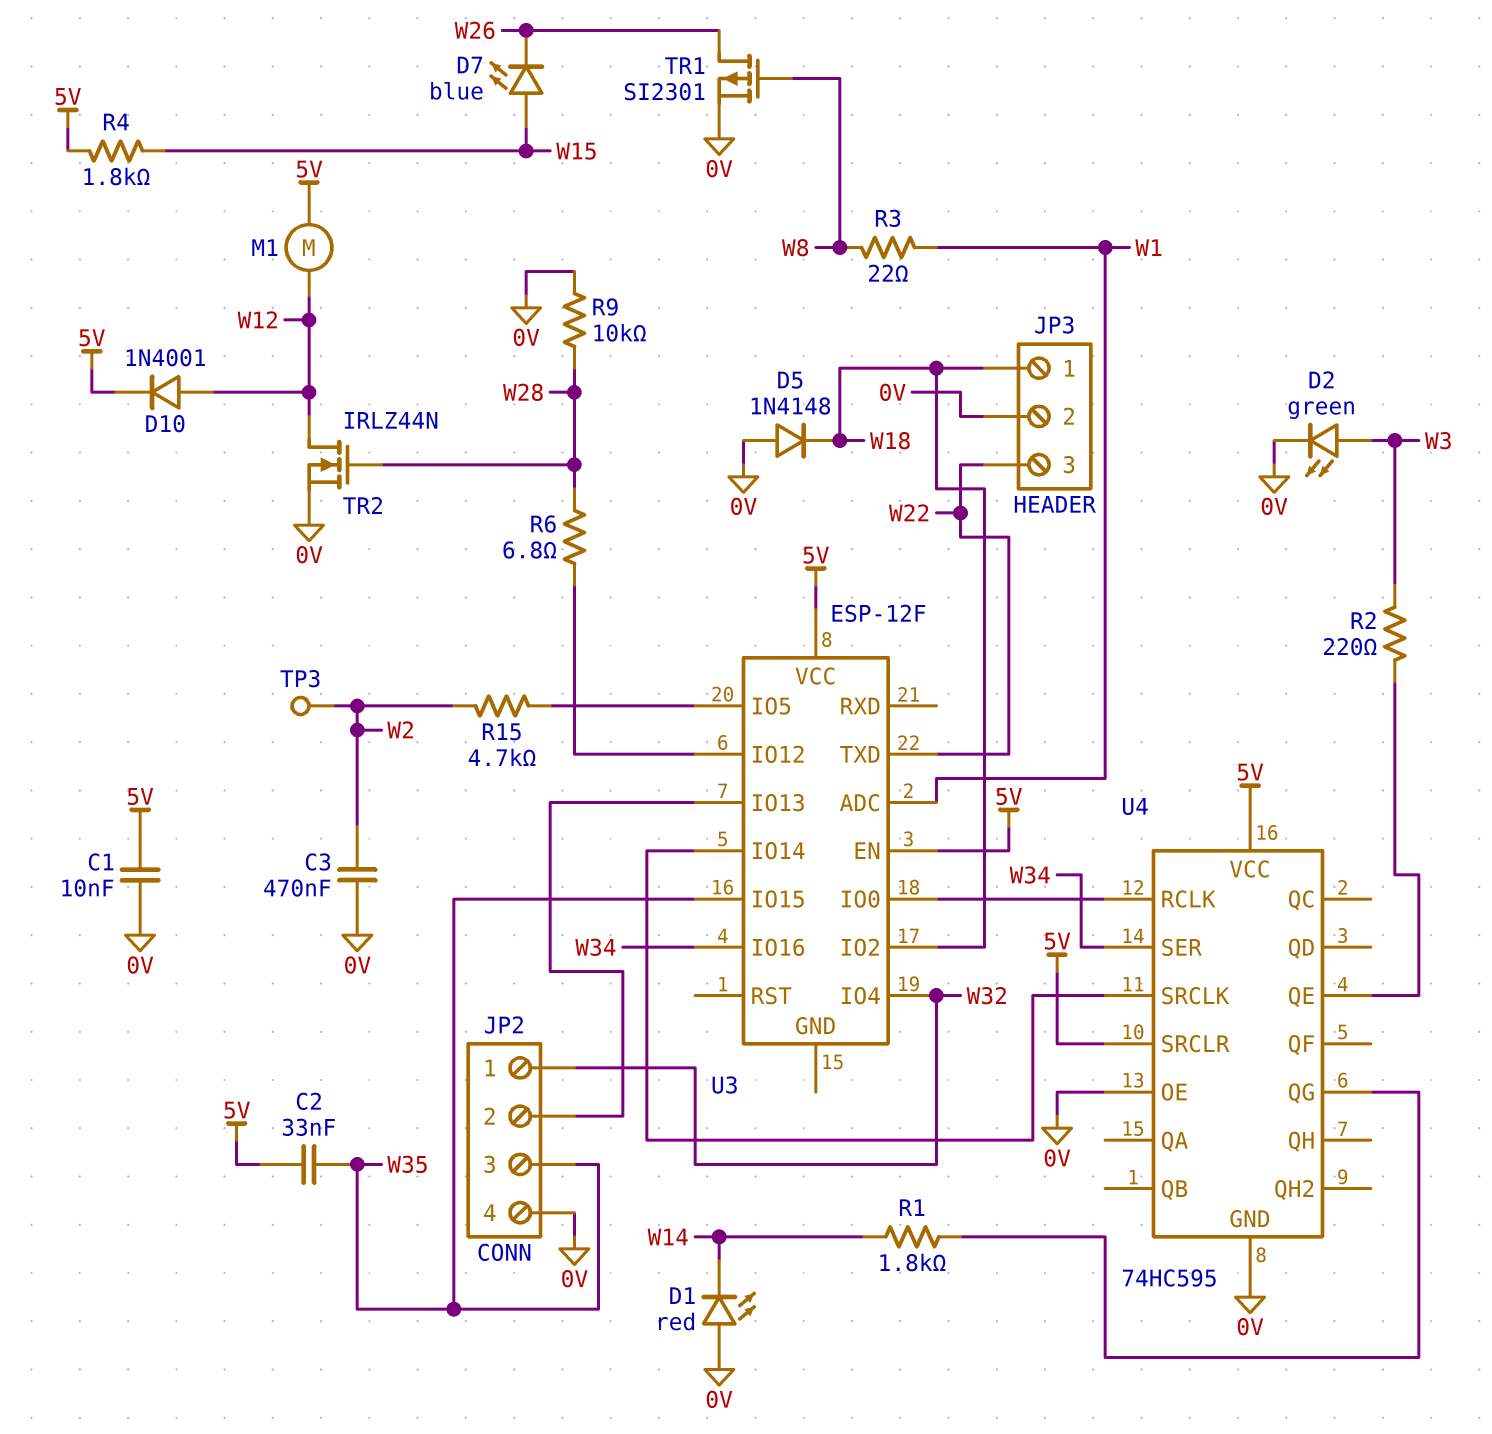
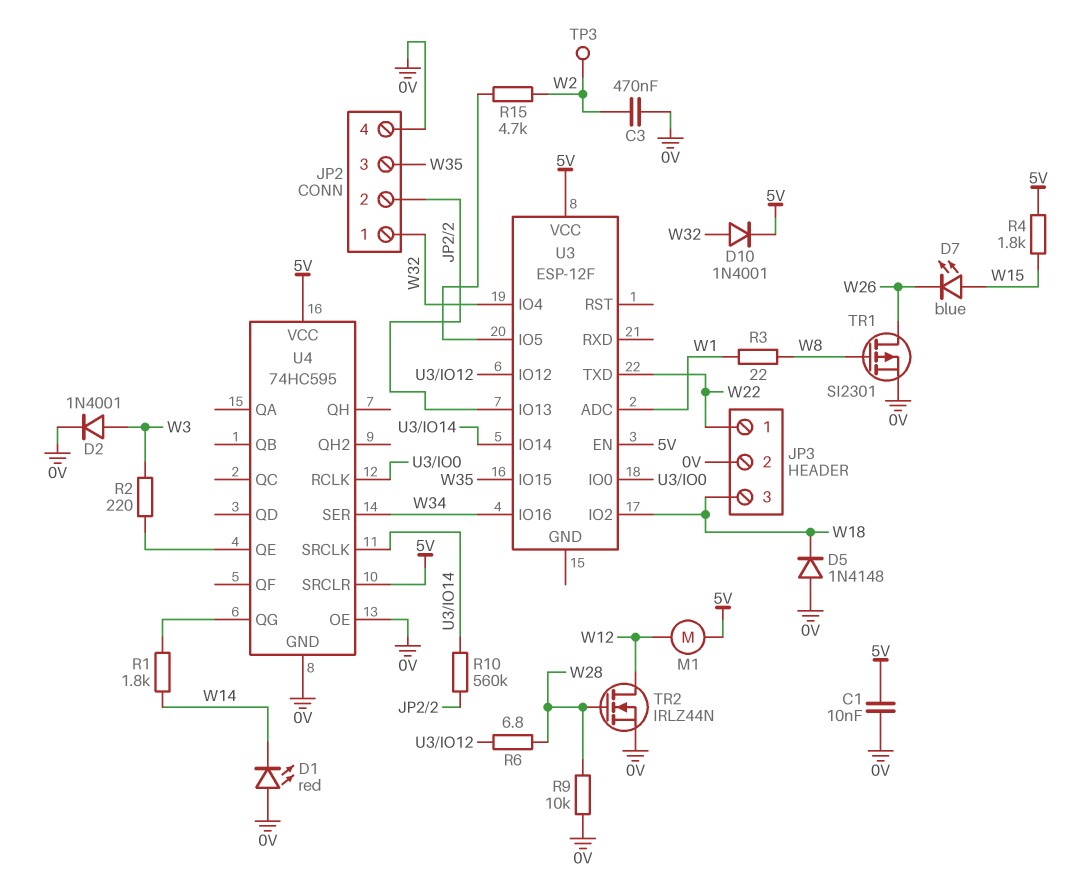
C2: 33nF (5V, W35) -> none
D2: LED green (A W3, K 0V) -> diode 1N4001 (A W3, K 0V)
D10: diode 1N4001 (A W12, K 5V) -> diode 1N4001 (A W32, K 5V)
JP3 pin 1: W18 -> W22
JP3 pin 3: W22 -> W18
R10: none -> 560k (JP2/2, U3/IO14)

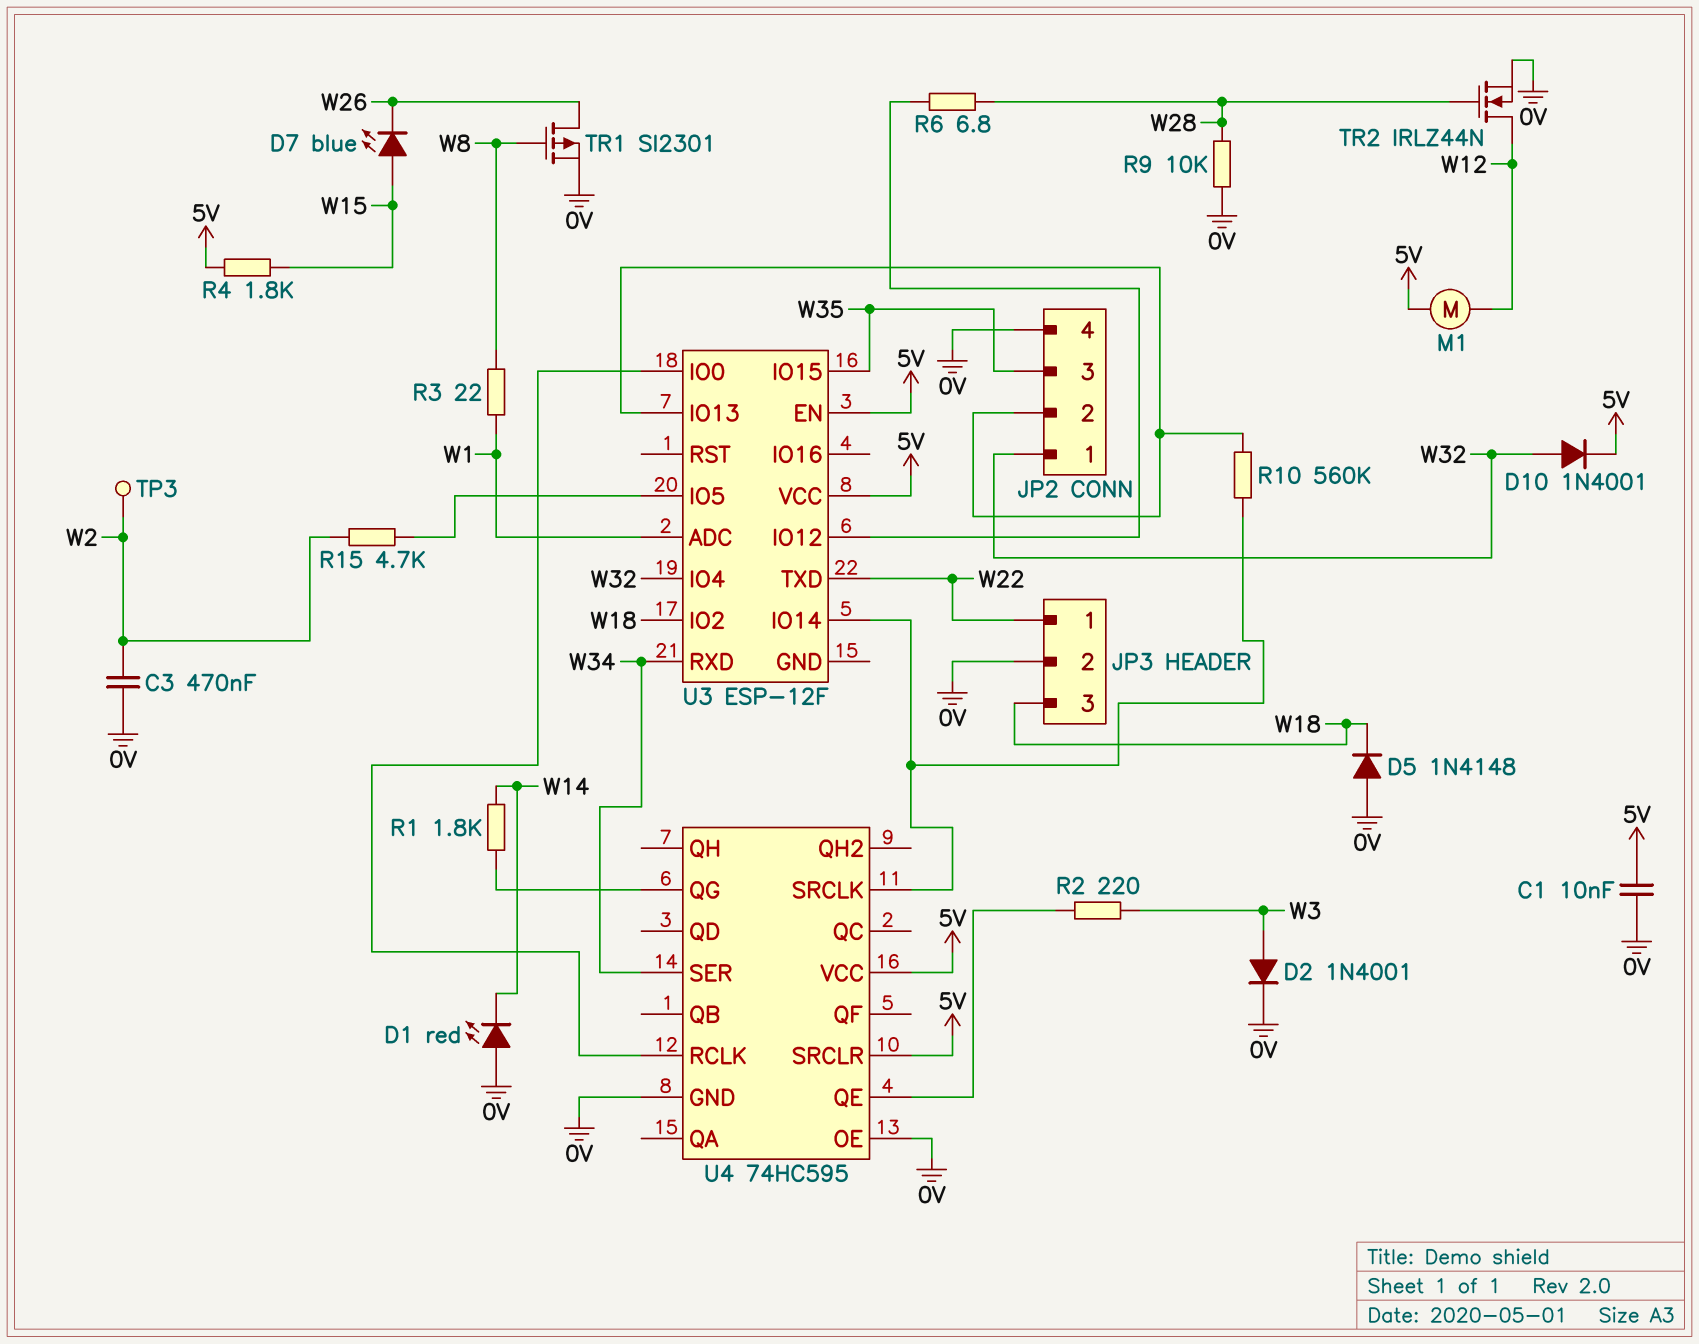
U3 pin IO16: W34 -> none
U3 pin RXD: none -> W34

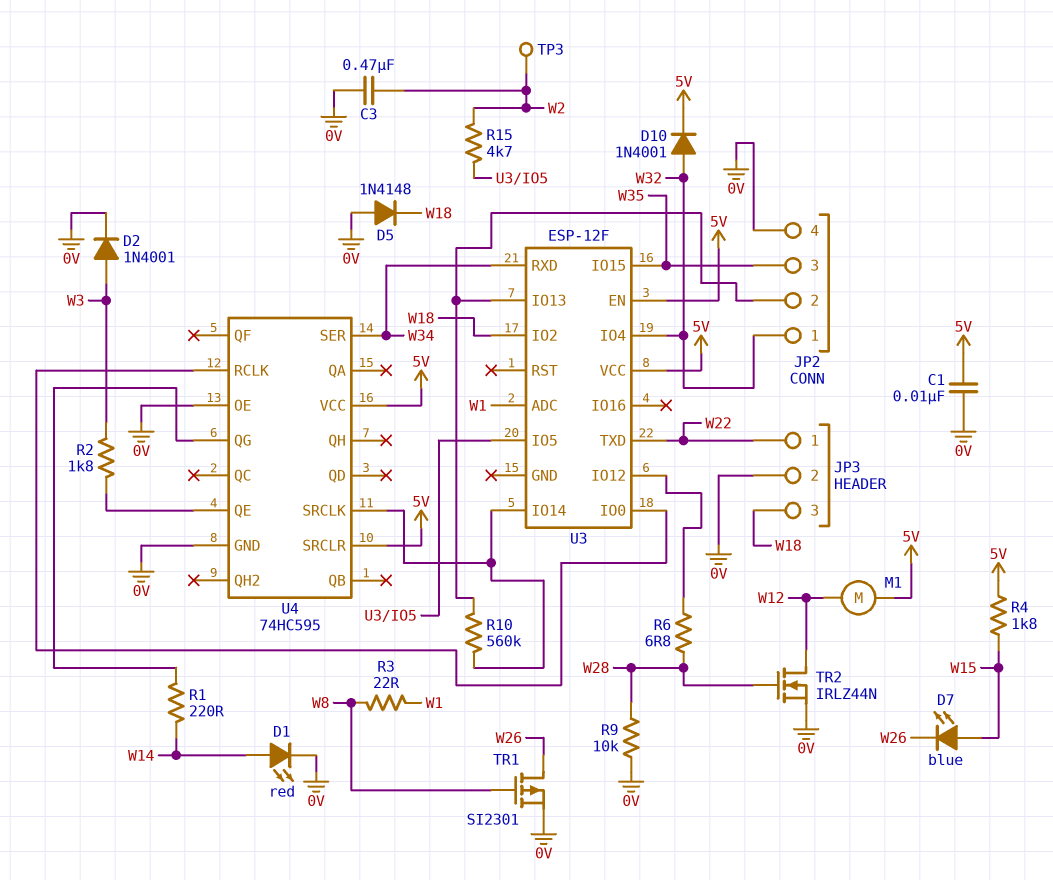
D1: LED red (A 0V, K W14) -> LED red (A W14, K 0V)
R1: 1.8k (U4/QG, W14) -> 220 (U4/QG, W14)
R2: 220 (U4/QE, W3) -> 1.8k (U4/QE, W3)

